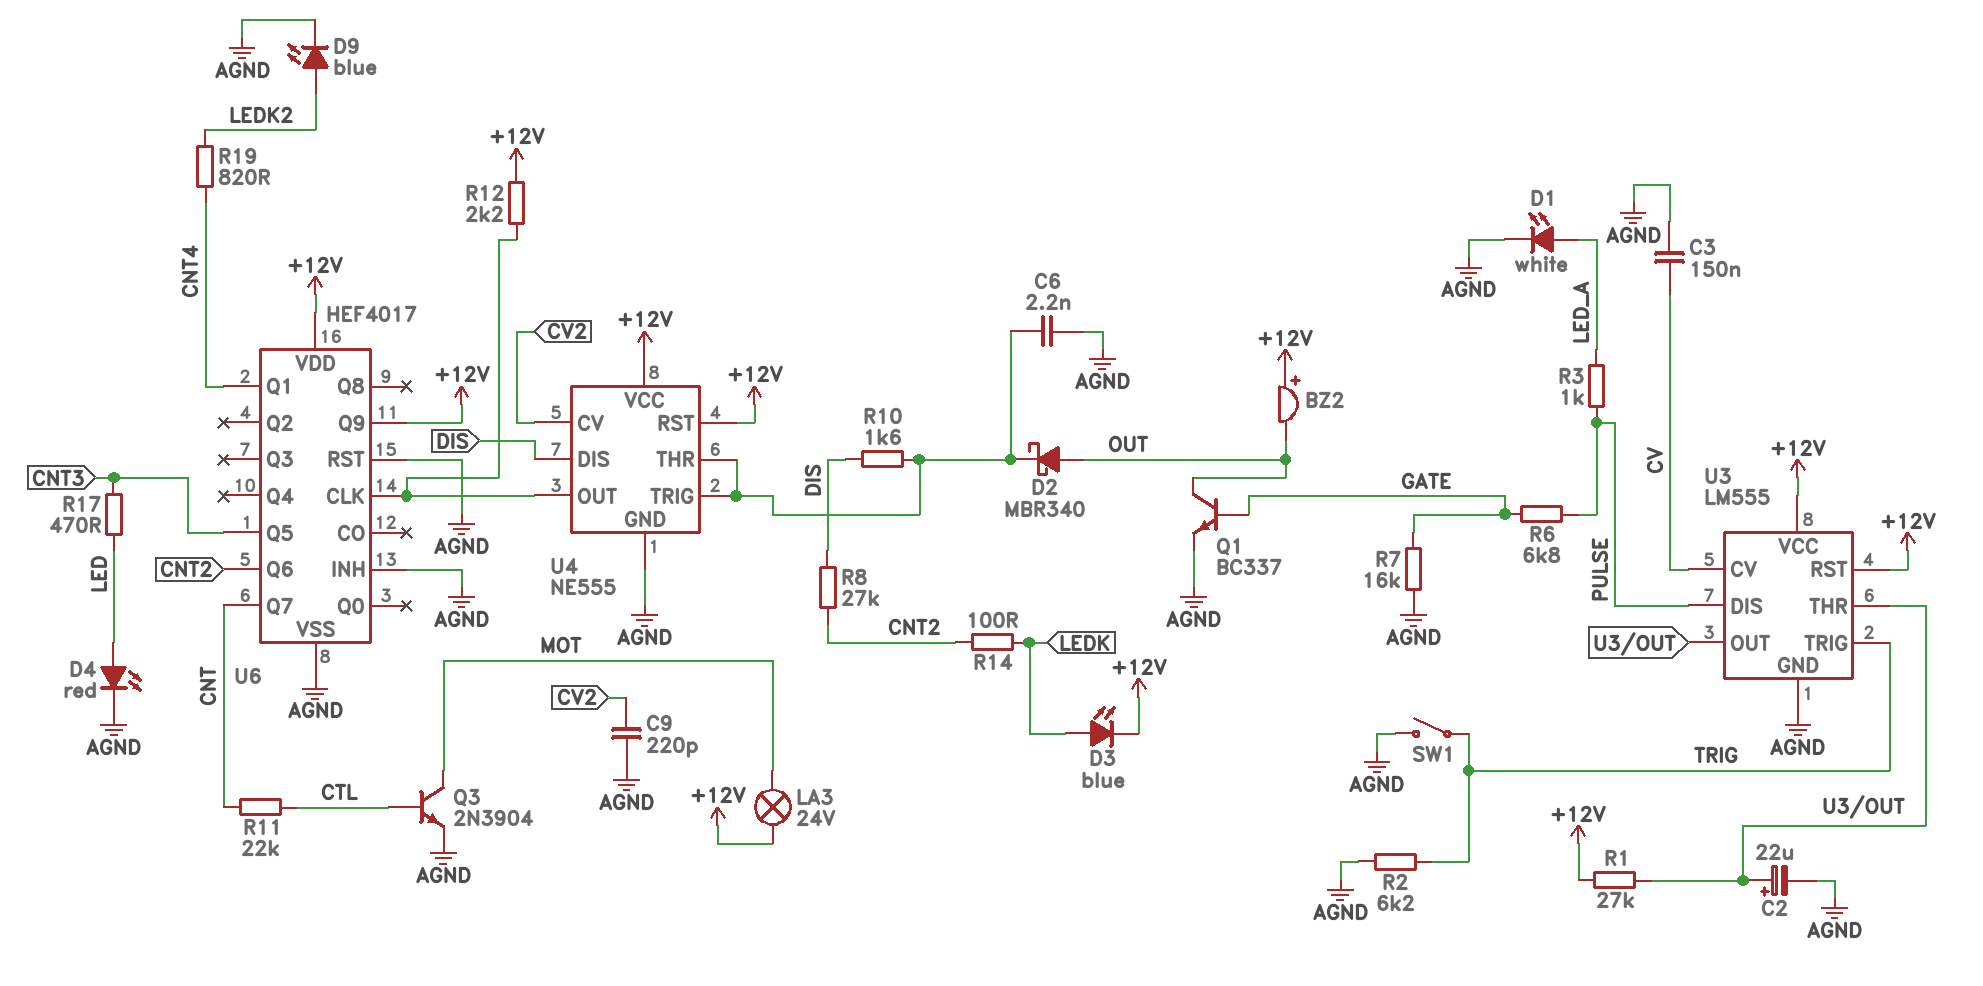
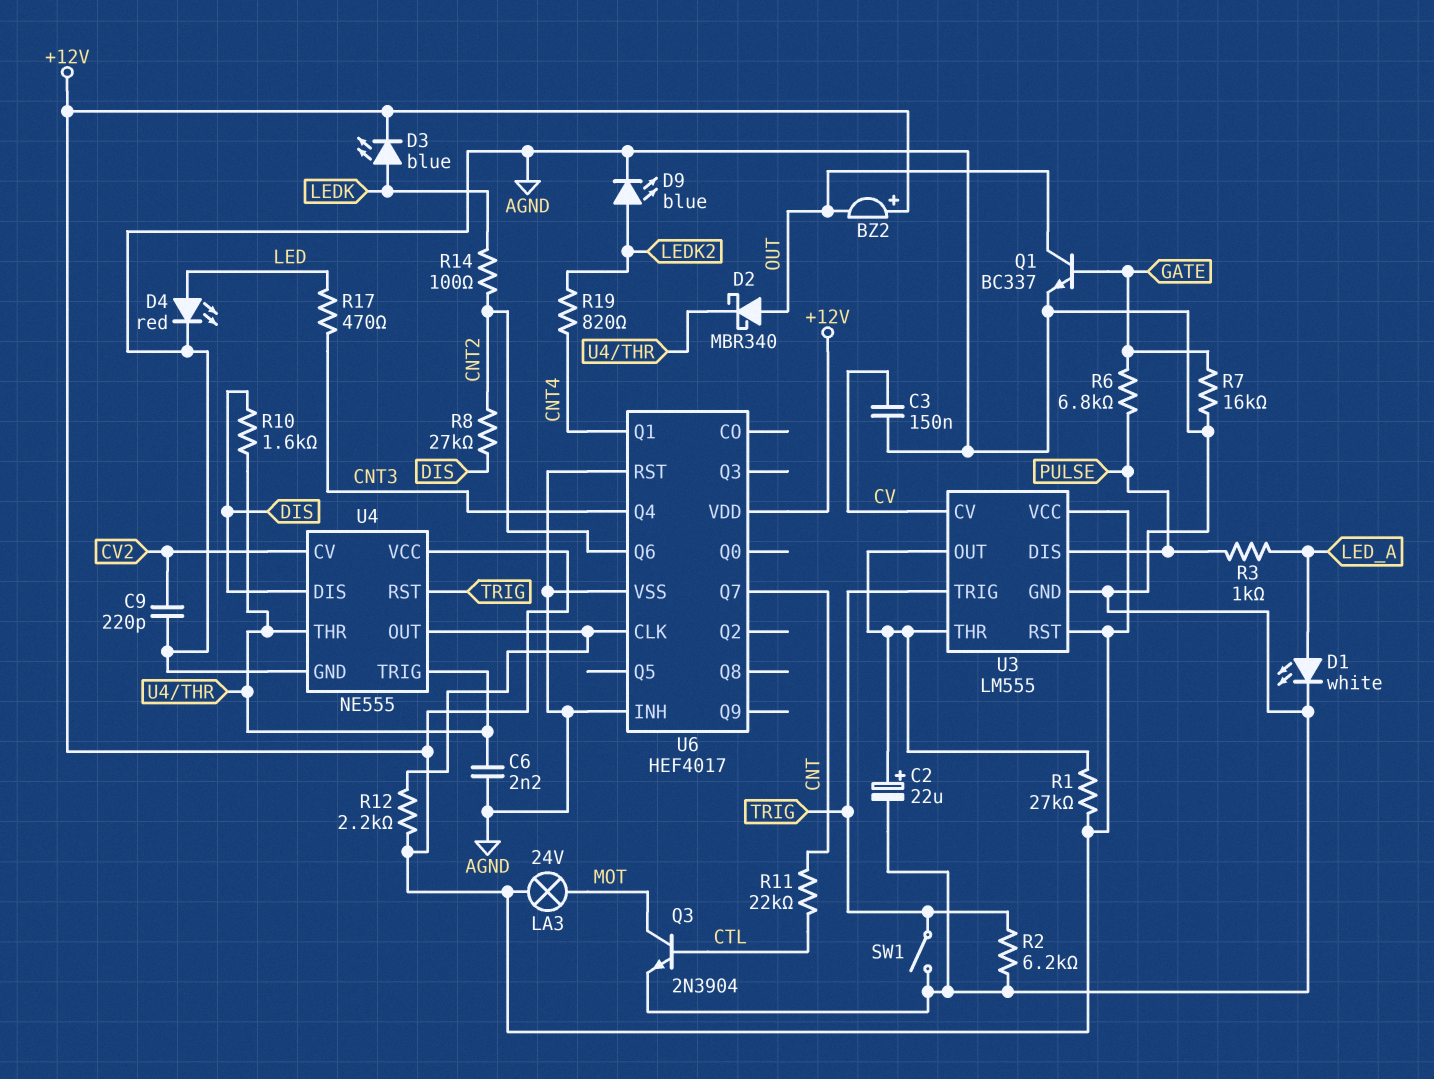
U4 pin RST: +12V -> TRIG
U6 pin Q4: none -> CNT3
U6 pin Q5: CNT3 -> none
U6 pin Q9: +12V -> none

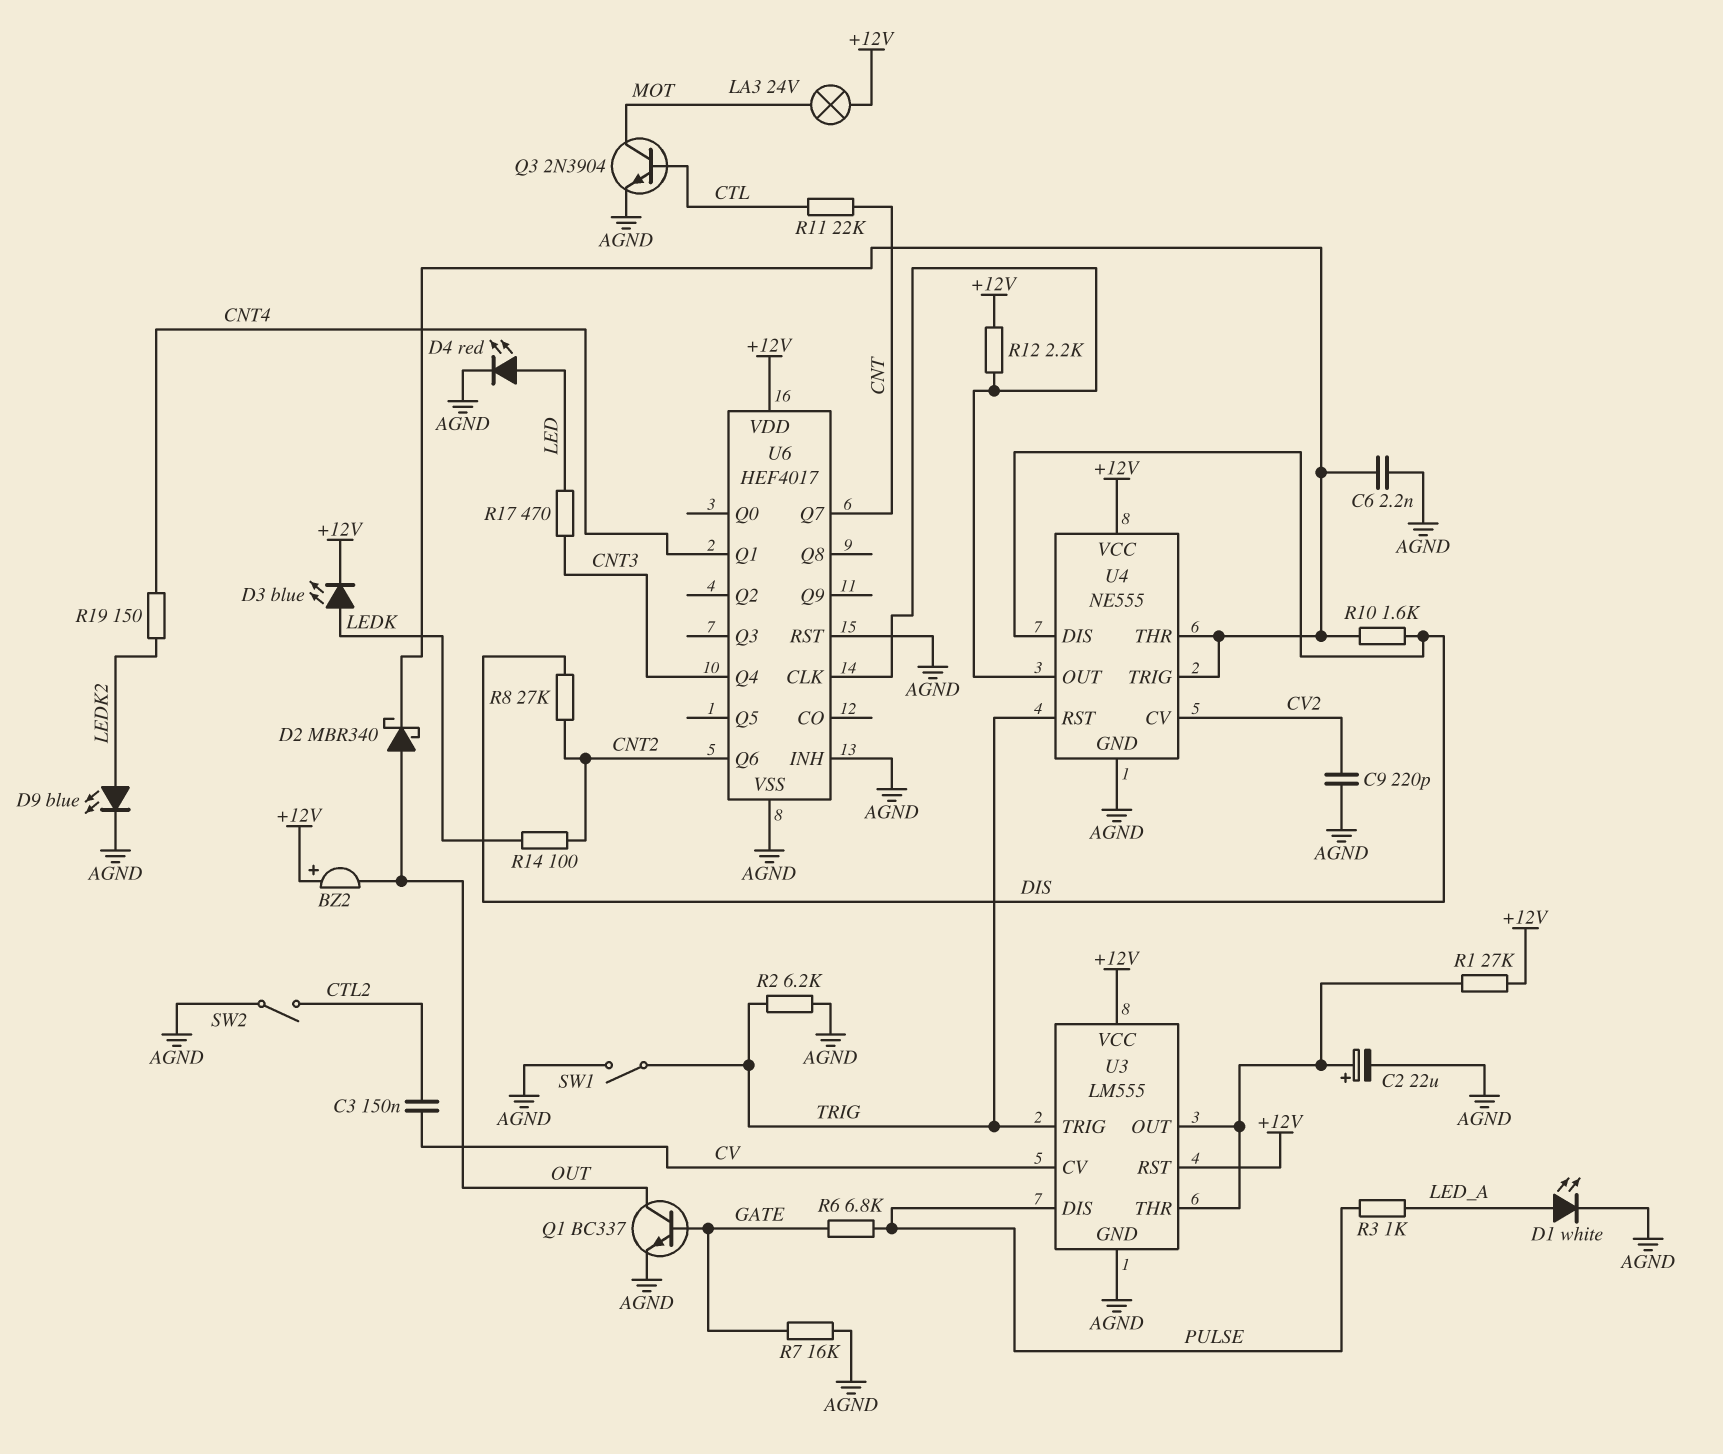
C3: 150nF (AGND, CV) -> 150nF (CTL2, CV)
R19: 820 (CNT4, LEDK2) -> 150 (CNT4, LEDK2)
SW2: none -> switch (AGND, CTL2)

